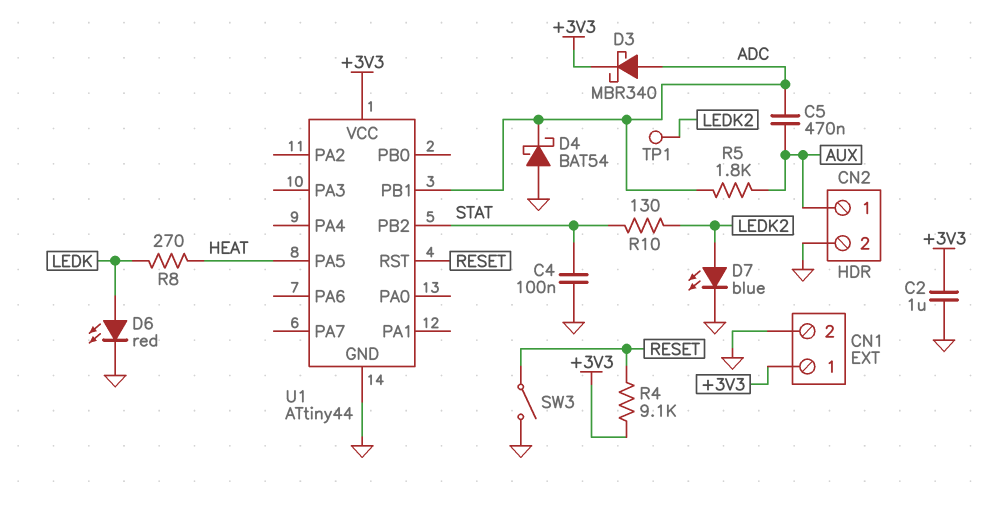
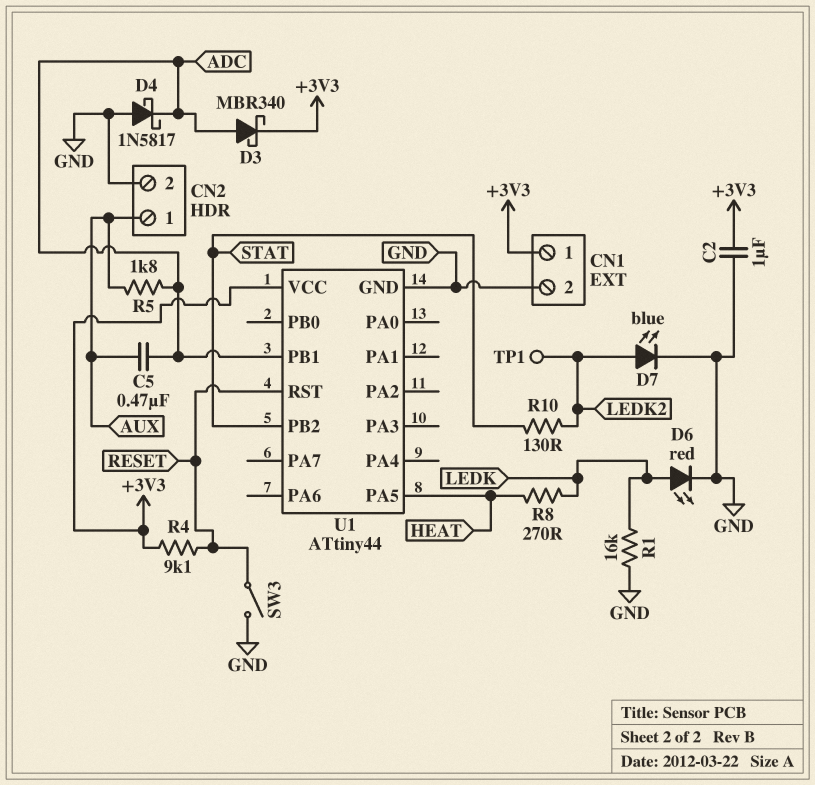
C4: 100nF (GND, STAT) -> none
D4: schottky BAT54 (A GND, K ADC) -> schottky 1N5817 (A GND, K ADC)
R1: none -> 16k (GND, LEDK)

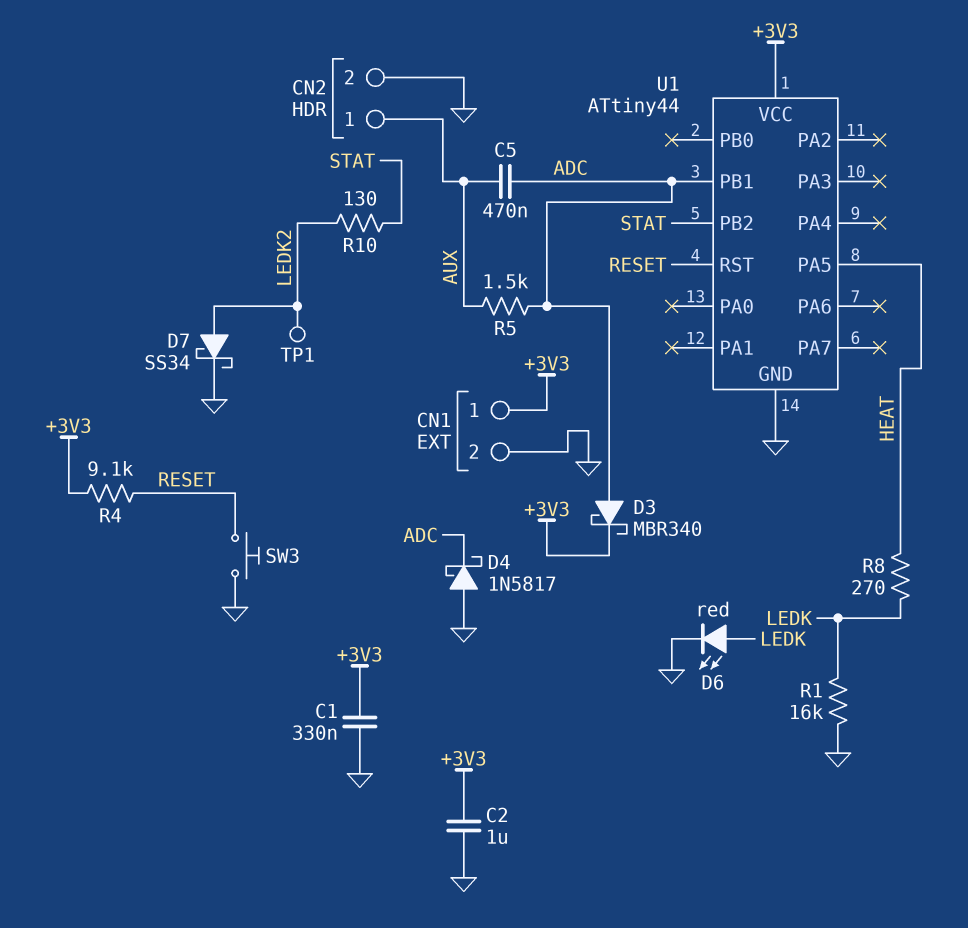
C1: none -> 330nF (+3V3, GND)
D7: LED blue (A LEDK2, K GND) -> schottky SS34 (A LEDK2, K GND)
R5: 1.8k (ADC, AUX) -> 1.5k (ADC, AUX)
SW3: switch (GND, RESET) -> button (GND, RESET)

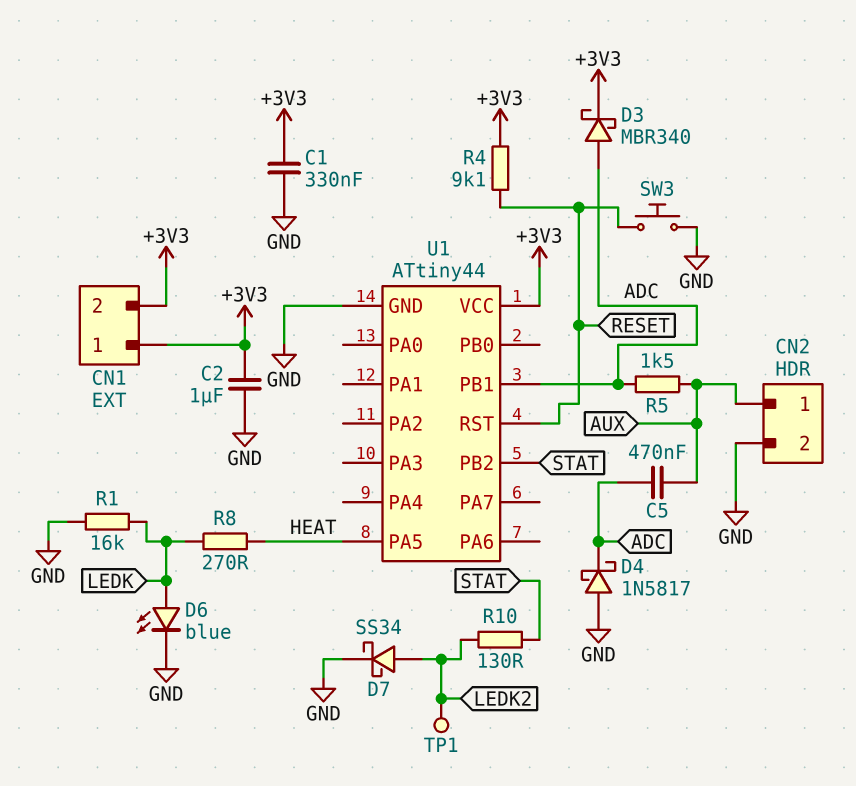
CN1 pin 2: GND -> +3V3
D6: LED red (A LEDK, K GND) -> LED blue (A LEDK, K GND)

